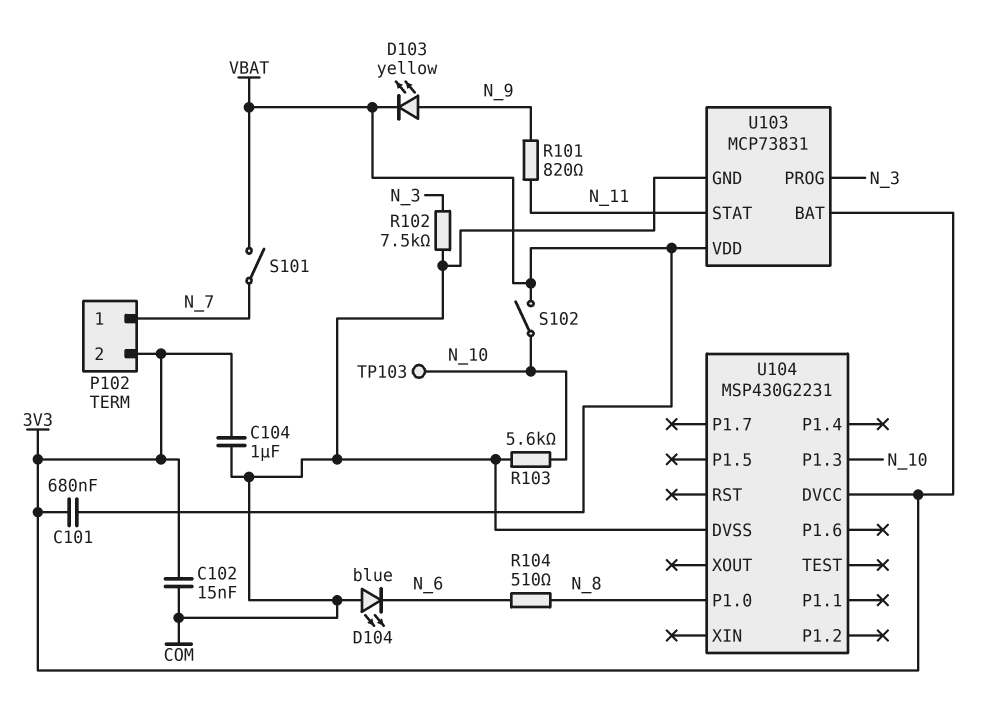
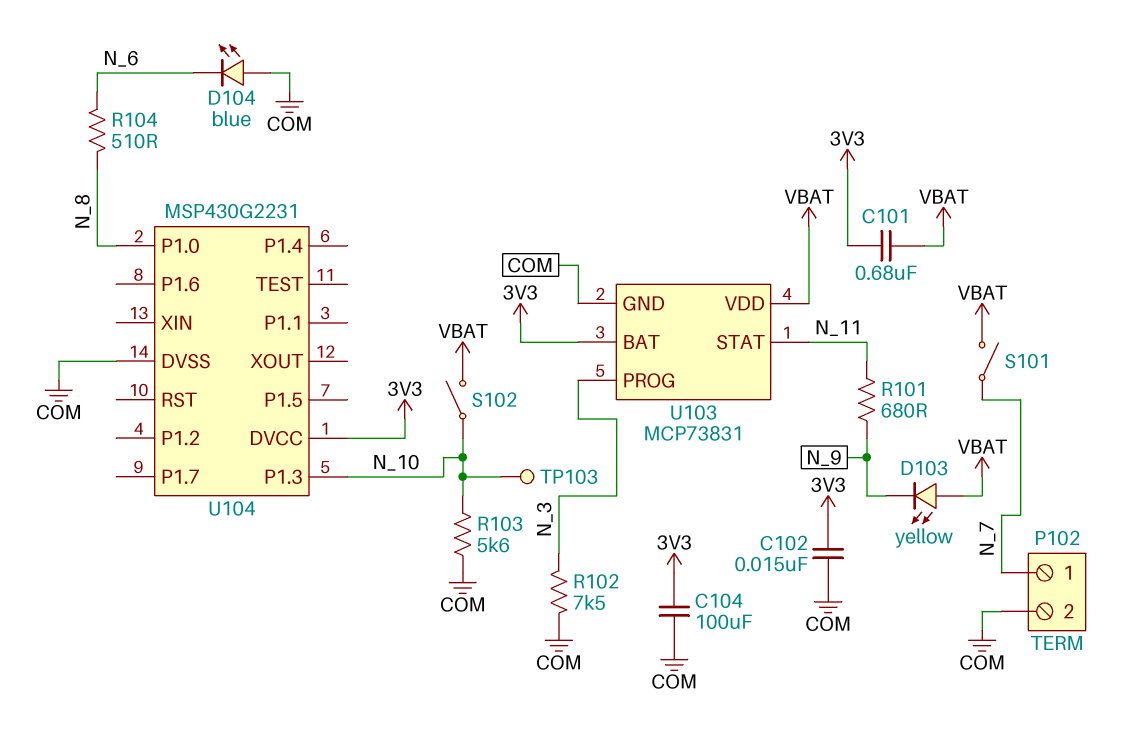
C104: 1uF (3V3, COM) -> 100uF (3V3, COM)
D103: LED yellow (A N_9, K VBAT) -> LED yellow (A VBAT, K N_9)
P102 pin 2: 3V3 -> COM
R101: 820 (N_9, N_11) -> 680 (N_9, N_11)

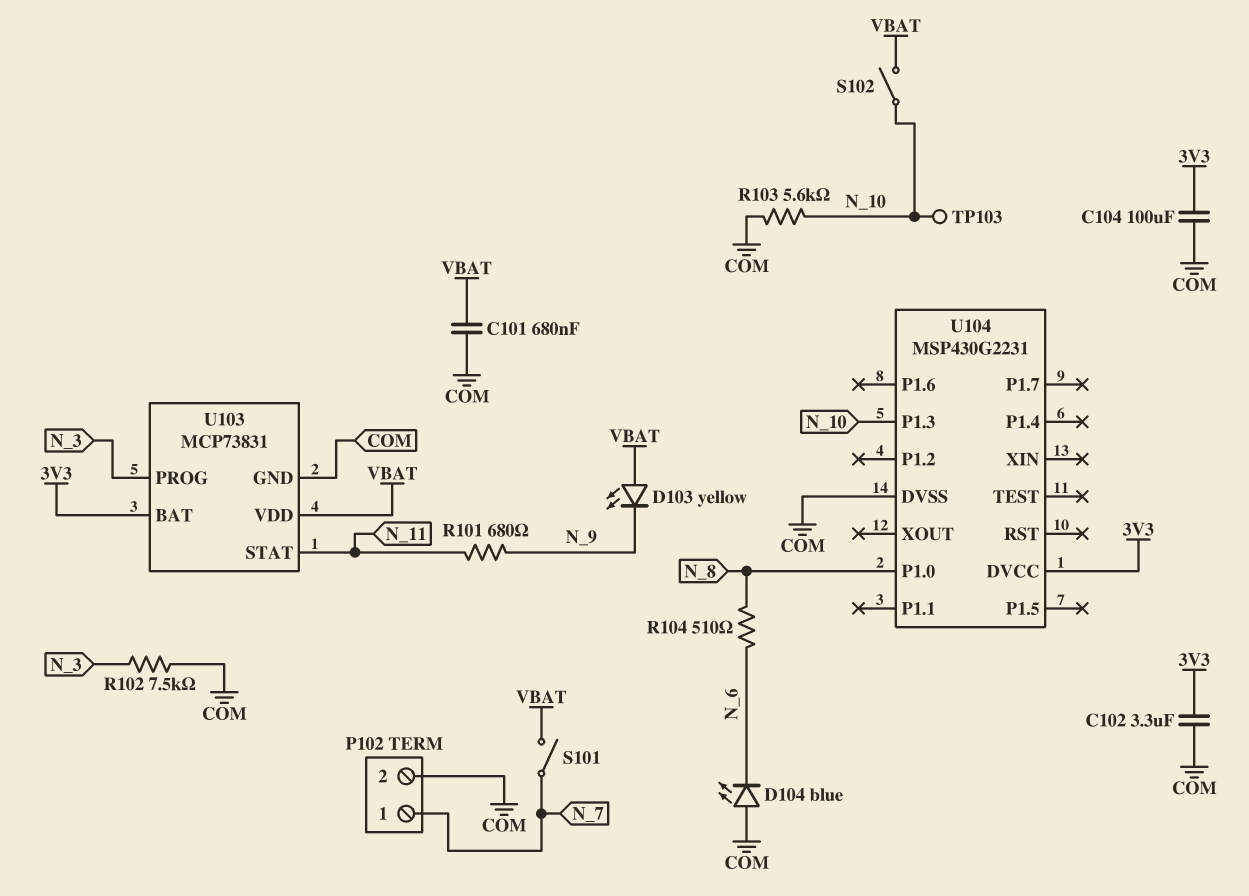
C101: 680nF (3V3, VBAT) -> 680nF (COM, VBAT)
C102: 15nF (3V3, COM) -> 3.3uF (3V3, COM)

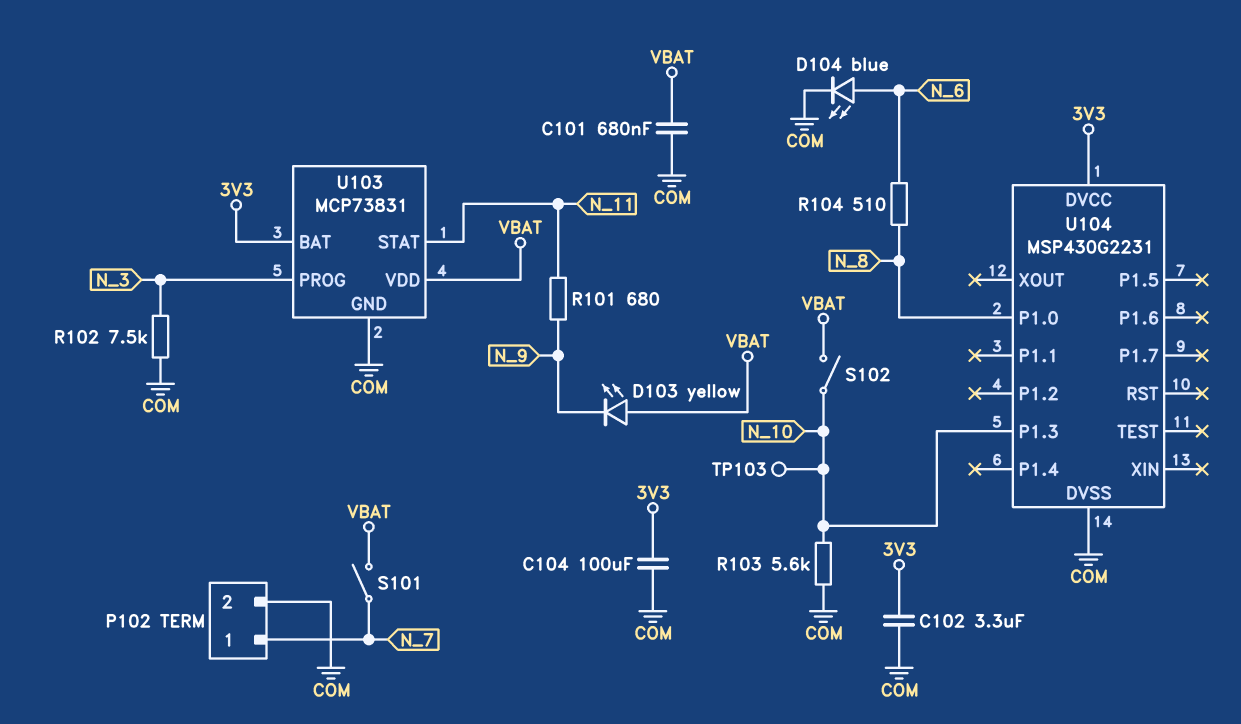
D104: LED blue (A COM, K N_6) -> LED blue (A N_6, K COM)

